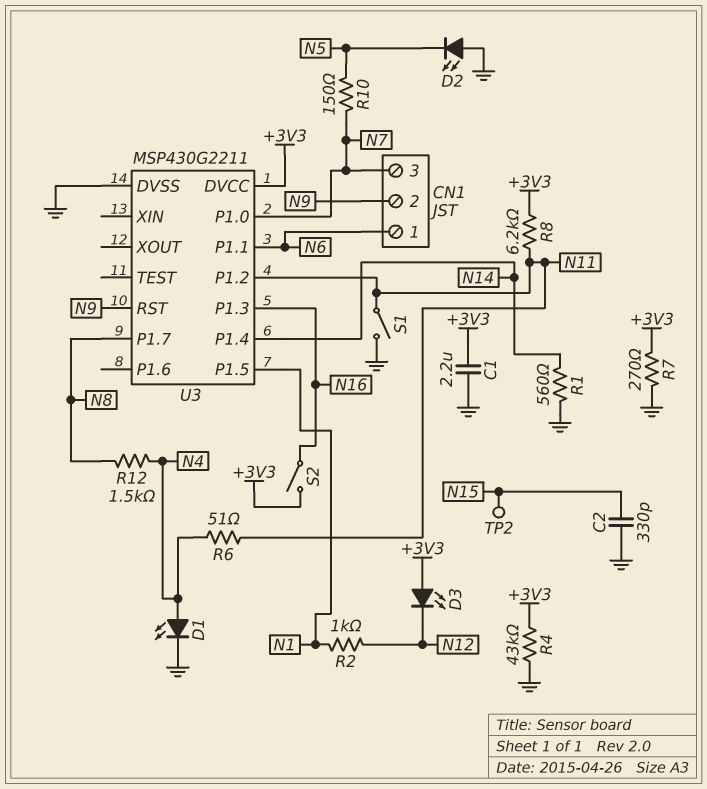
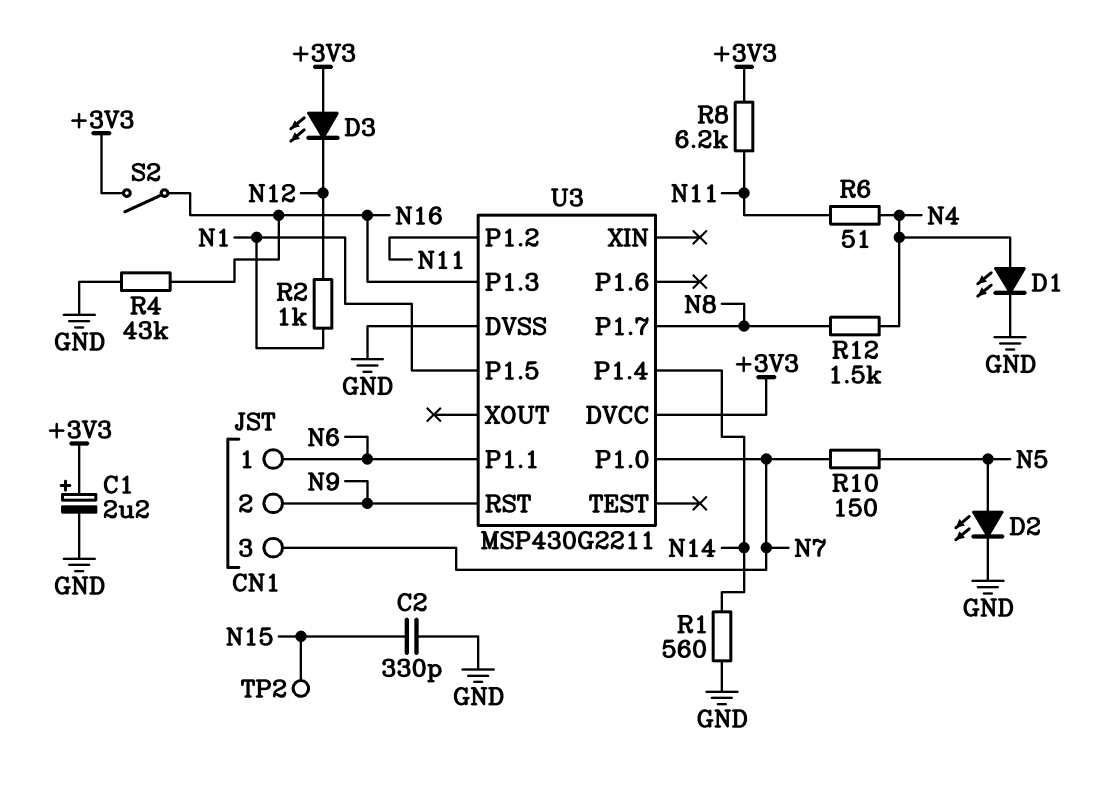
C1: 2.2uF (+3V3, GND) -> 2.2uF (plus +3V3, minus GND)
D2: LED (A GND, K N5) -> LED (A N5, K GND)
R4: 43k (+3V3, GND) -> 43k (GND, N16)
R7: 270 (+3V3, GND) -> none
S1: switch (GND, N11) -> none

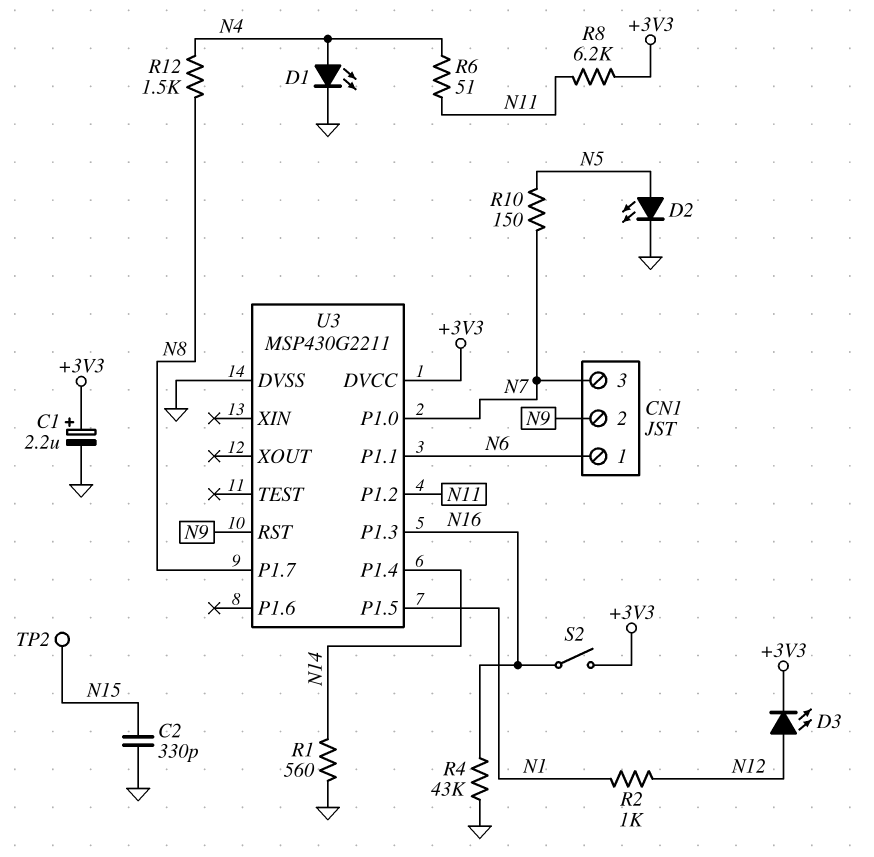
D3: LED (A +3V3, K N12) -> LED (A N12, K +3V3)

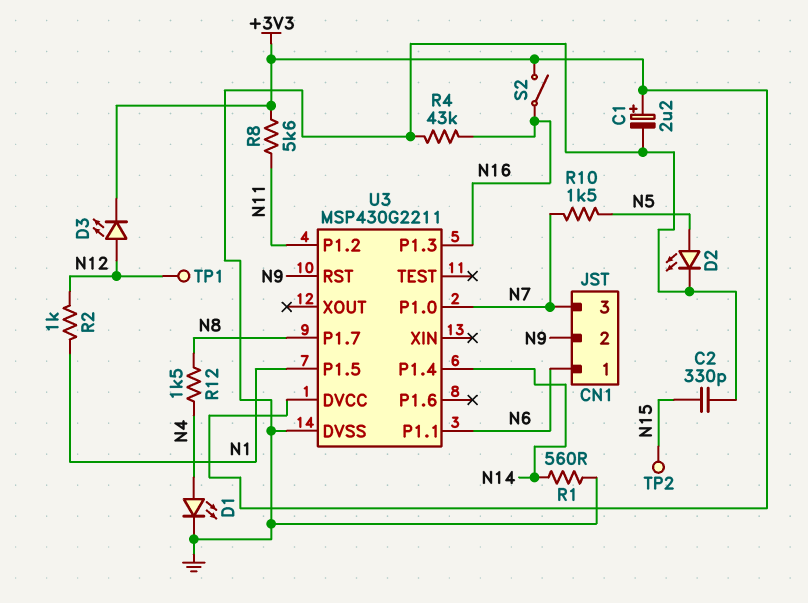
R6: 51 (N4, N11) -> none
R8: 6.2k (+3V3, N11) -> 5.6k (+3V3, N11)
R10: 150 (N5, N7) -> 1.5k (N5, N7)
TP1: none -> test point (N12)

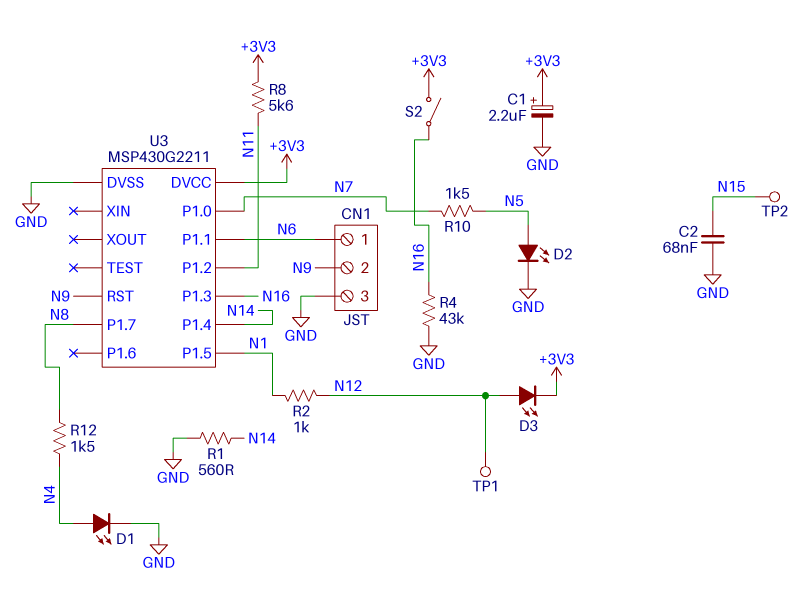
C2: 330pF (GND, N15) -> 68nF (GND, N15)
CN1 pin 3: N7 -> GND

